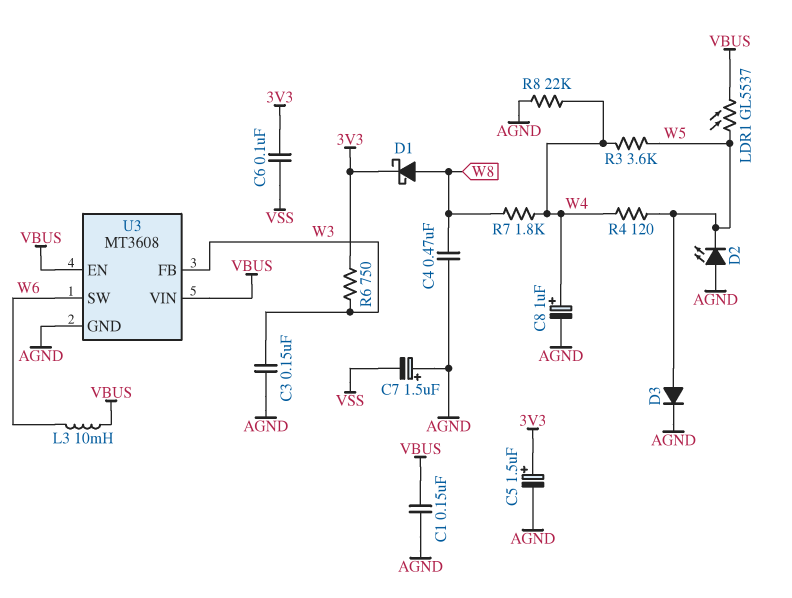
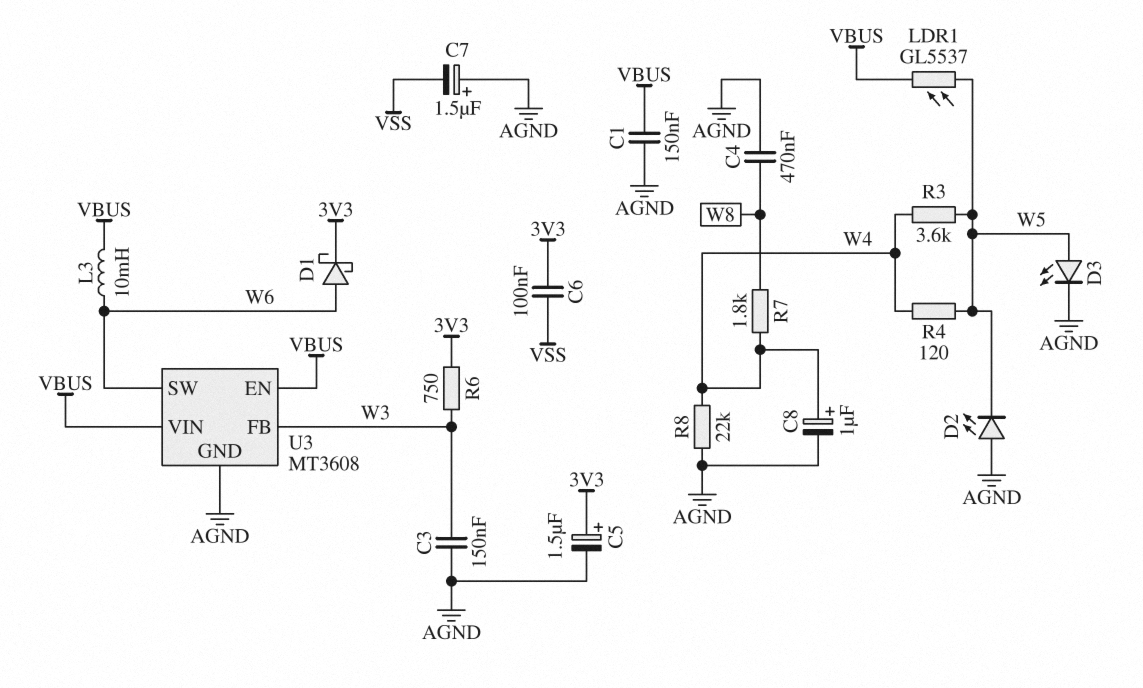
D1: schottky (A W8, K 3V3) -> schottky (A W6, K 3V3)
D3: diode (A W5, K AGND) -> LED (A W5, K AGND)

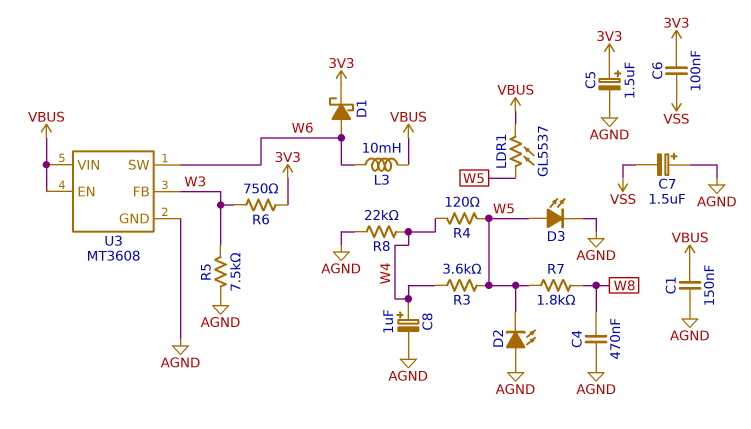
C3: 150nF (AGND, W3) -> none
R5: none -> 7.5k (AGND, W3)
R7: 1.8k (W4, W8) -> 1.8k (W5, W8)

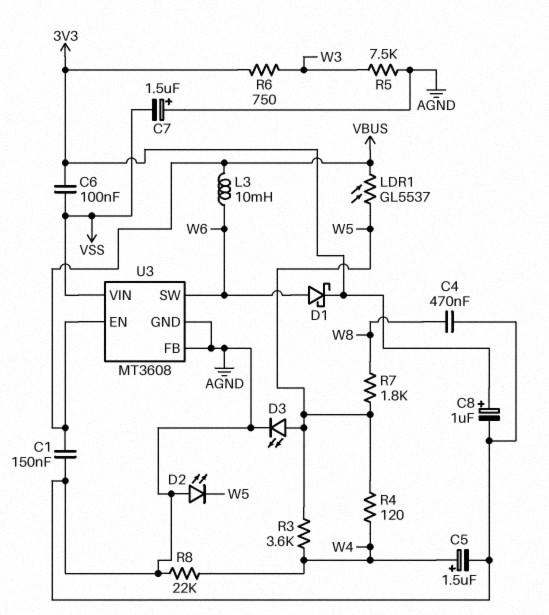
C5: 1.5uF (plus 3V3, minus AGND) -> 1.5uF (plus W4, minus AGND)
C8: 1uF (plus W4, minus AGND) -> 1uF (plus 3V3, minus AGND)
U3 pin FB: W3 -> AGND
U3 pin VIN: VBUS -> VSS

